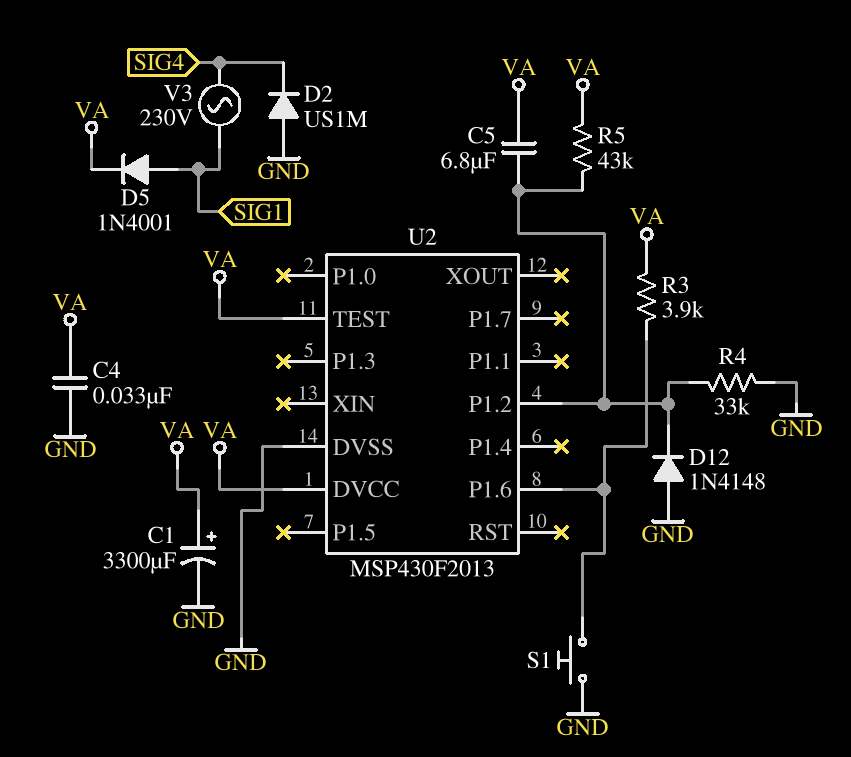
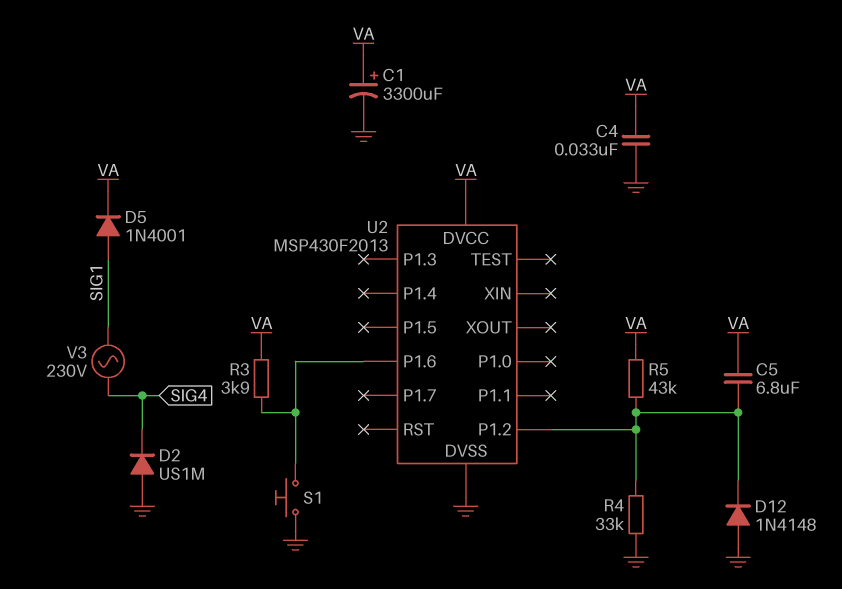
U2 pin TEST: VA -> none

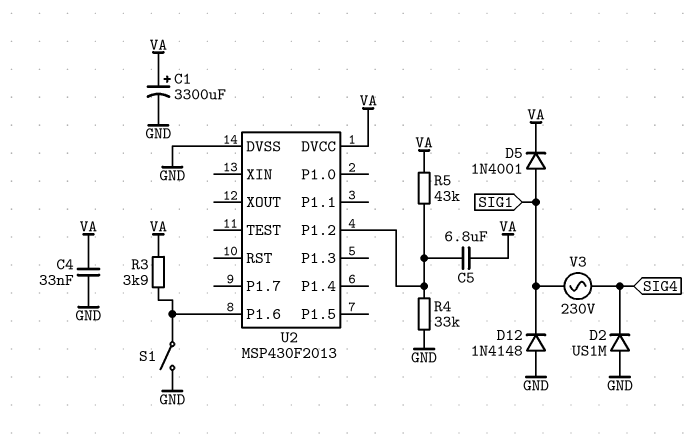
D12: diode 1N4148 (A GND, K U2/P1.2) -> diode 1N4148 (A GND, K SIG1)
S1: button (GND, U2/P1.6) -> switch (GND, U2/P1.6)

